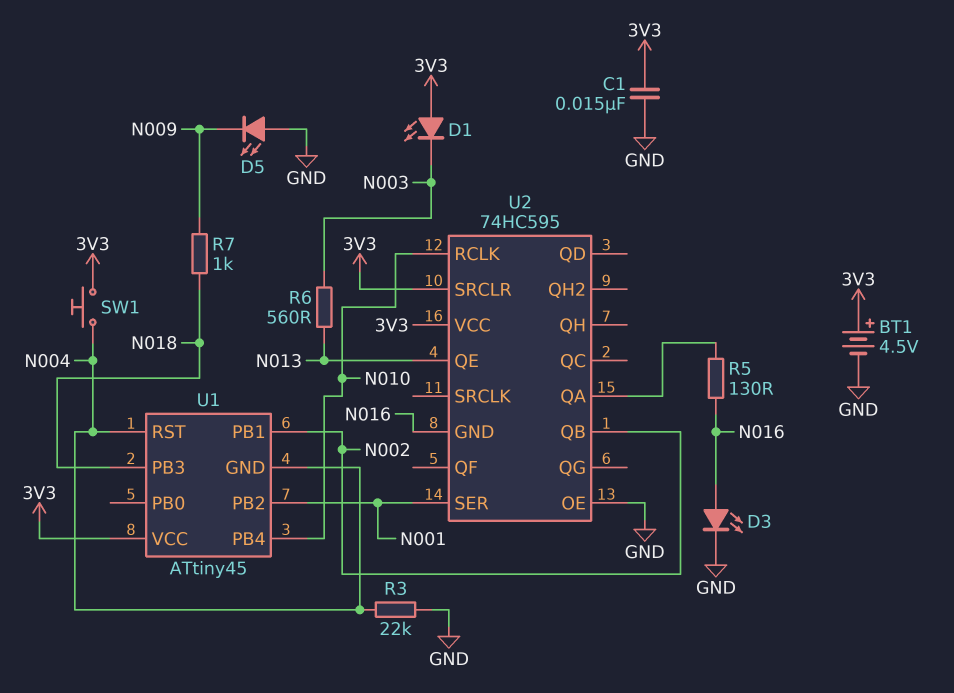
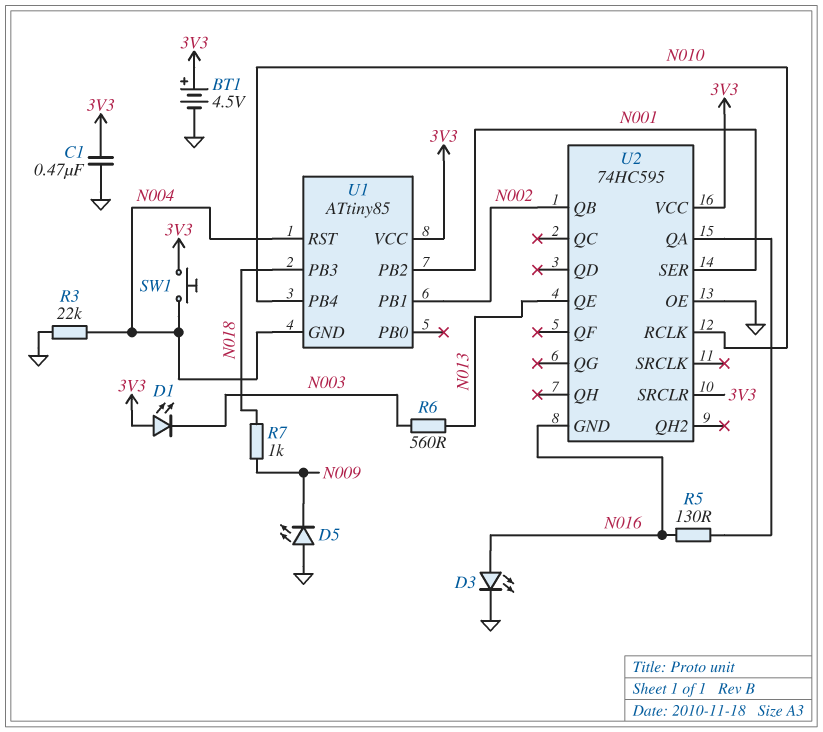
C1: 15nF (3V3, GND) -> 470nF (3V3, GND)
U1: ATtiny45 -> ATtiny85

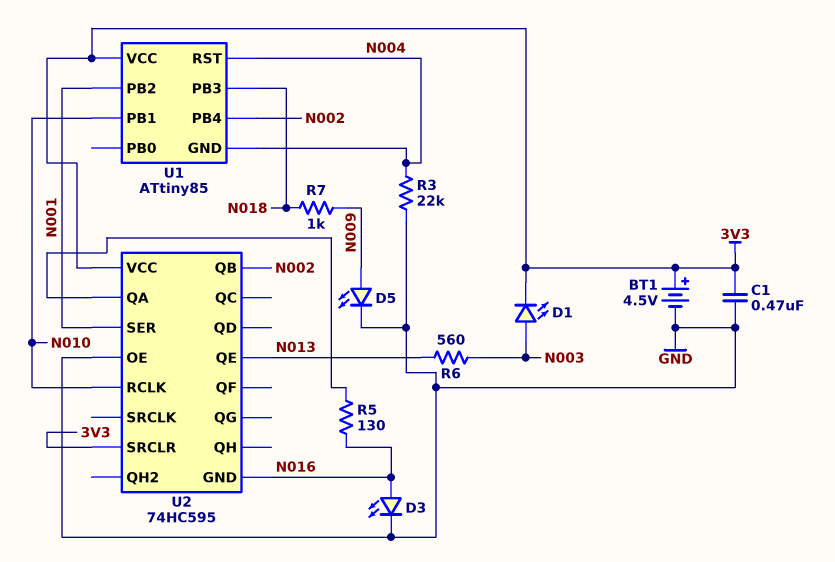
D1: LED (A 3V3, K N003) -> LED (A N003, K 3V3)
D5: LED (A GND, K N009) -> LED (A N009, K GND)
SW1: button (3V3, N004) -> none
U1 pin PB1: N002 -> N010
U1 pin PB4: N010 -> N002

